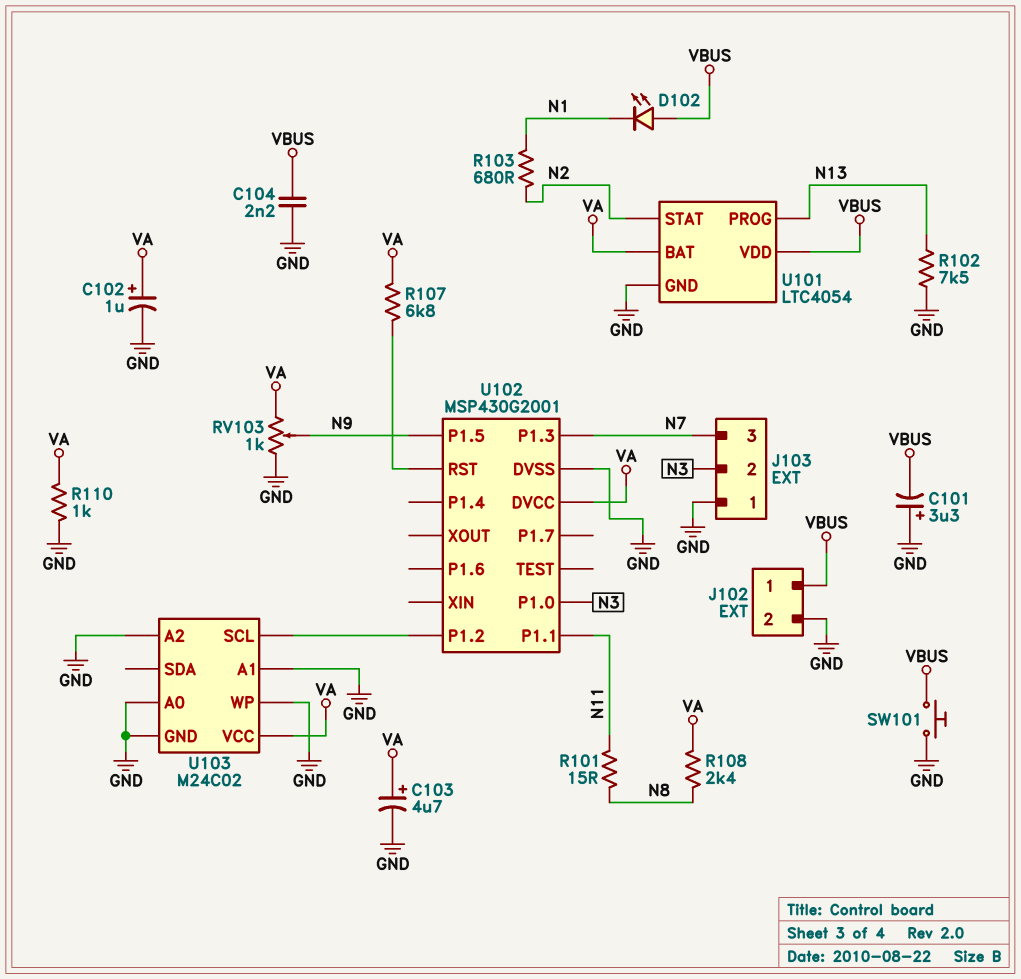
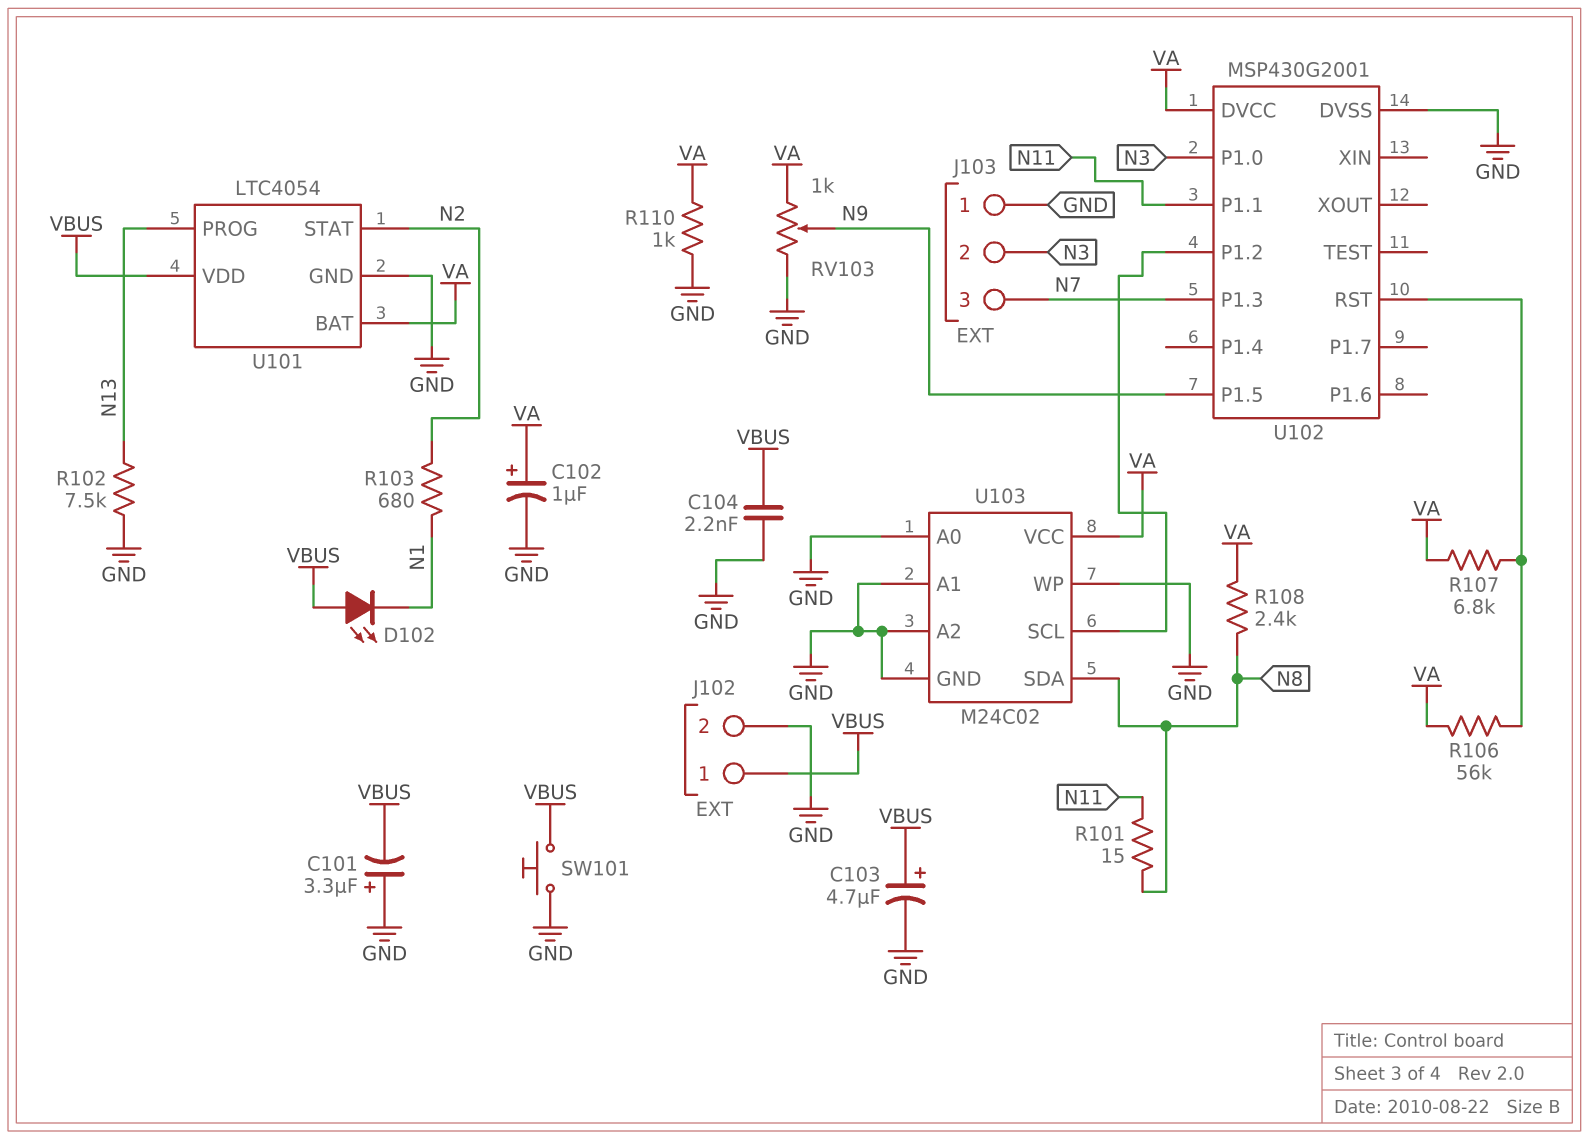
C103: 4.7uF (plus VA, minus GND) -> 4.7uF (plus VBUS, minus GND)
R106: none -> 56k (U102/RST, VA)
U103 pin SDA: none -> N8

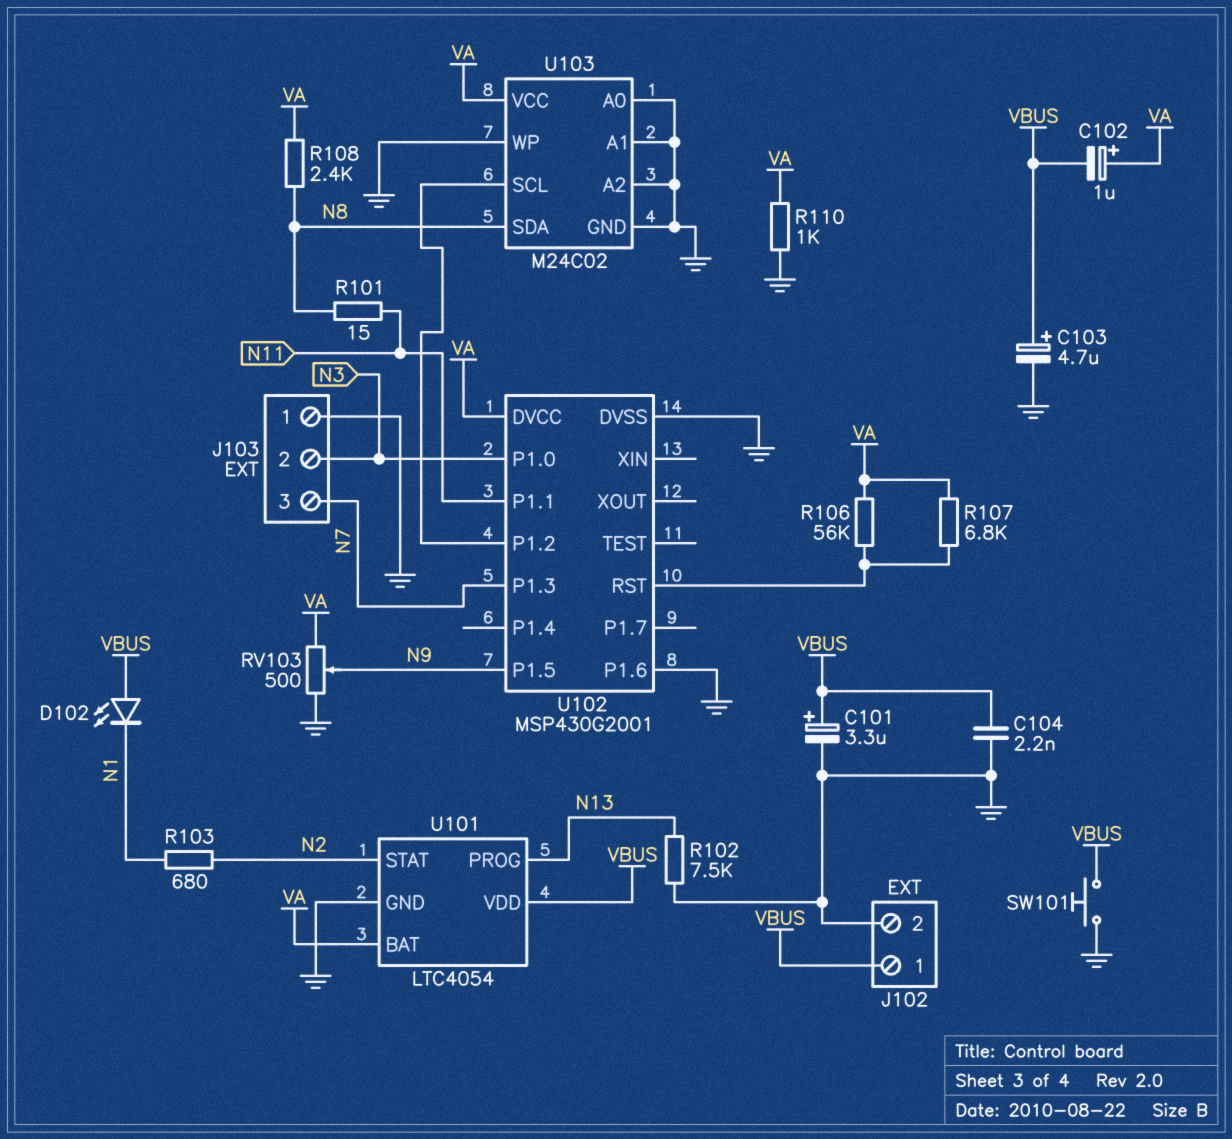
C101: 3.3uF (plus GND, minus VBUS) -> 3.3uF (plus VBUS, minus GND)
C102: 1uF (plus VA, minus GND) -> 1uF (plus VA, minus VBUS)
RV103: 1k (GND, VA, wiper N9) -> 500 (GND, VA, wiper N9)
U102 pin P1.6: none -> GND

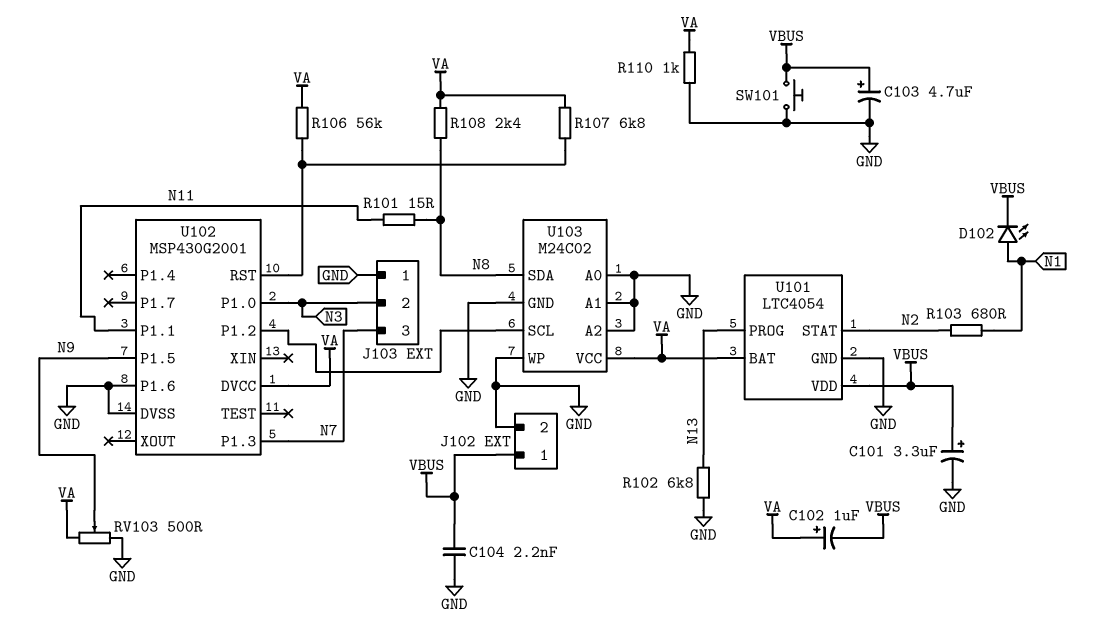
D102: LED (A VBUS, K N1) -> LED (A N1, K VBUS)
R102: 7.5k (GND, N13) -> 6.8k (GND, N13)

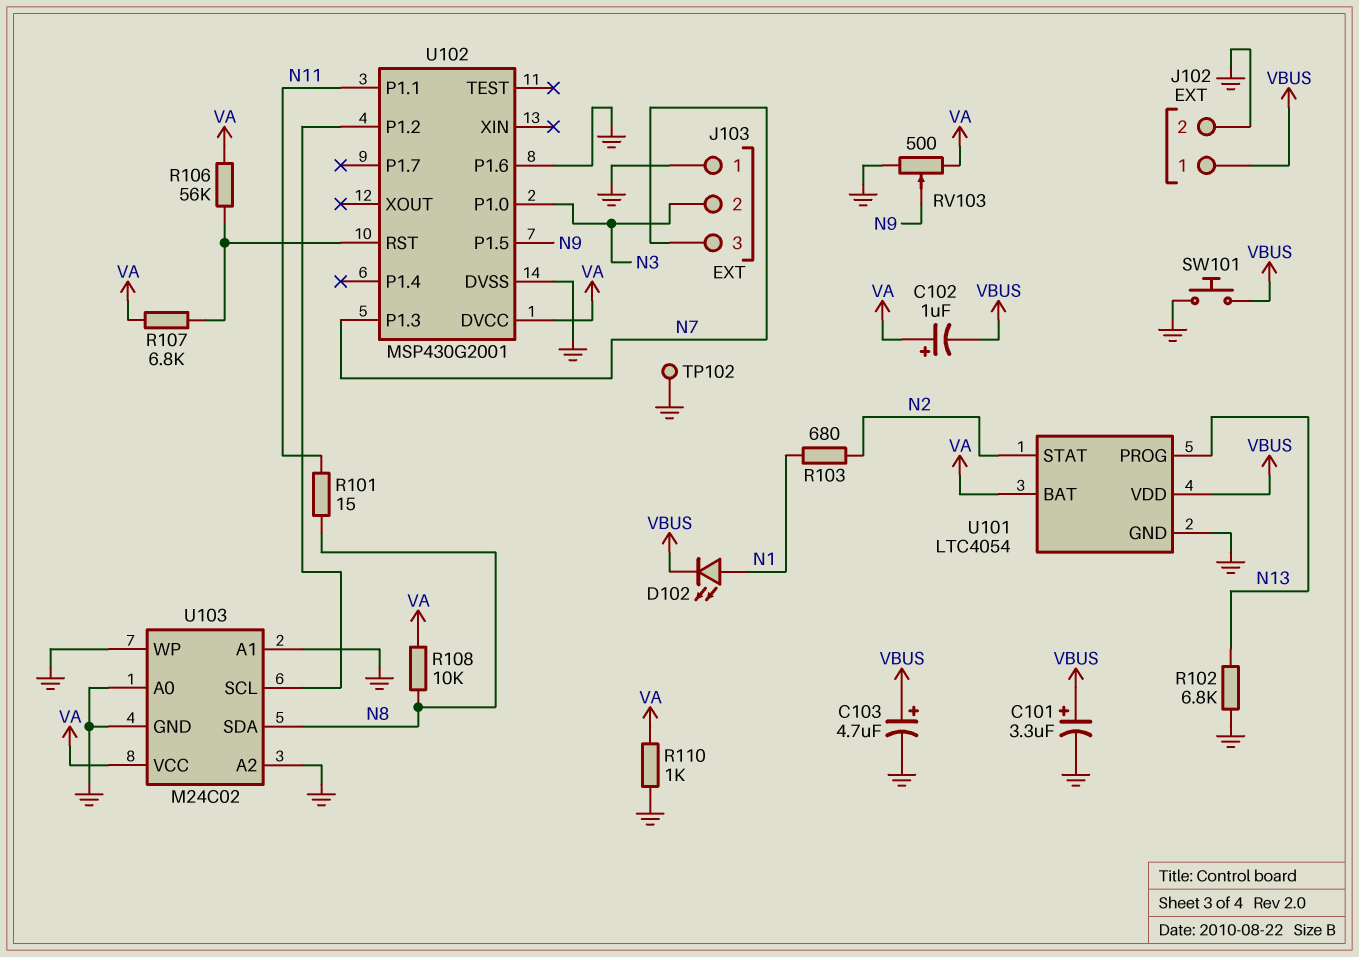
C104: 2.2nF (GND, VBUS) -> none
R108: 2.4k (N8, VA) -> 10k (N8, VA)
TP102: none -> test point (GND)

